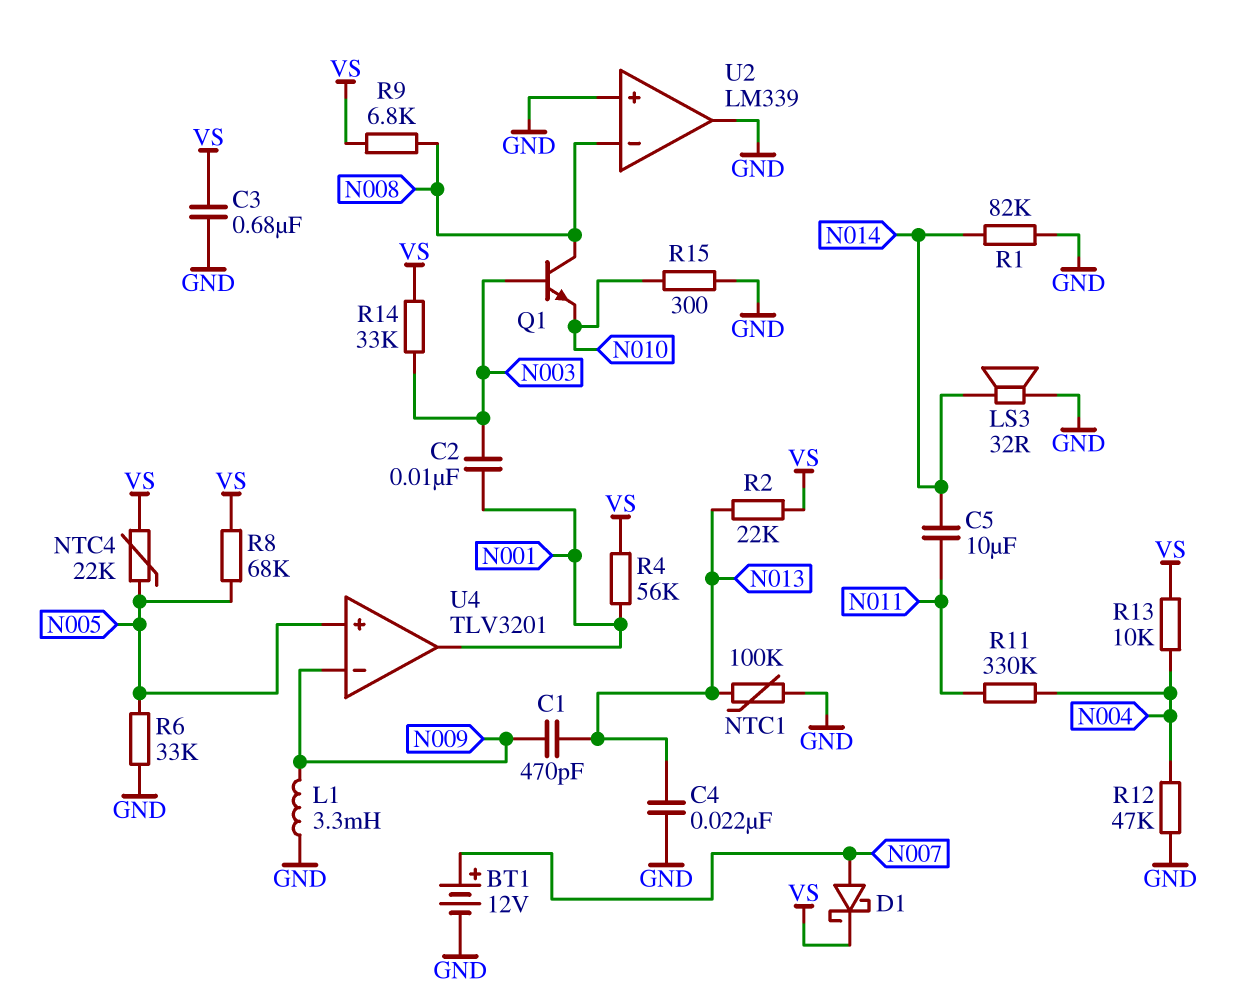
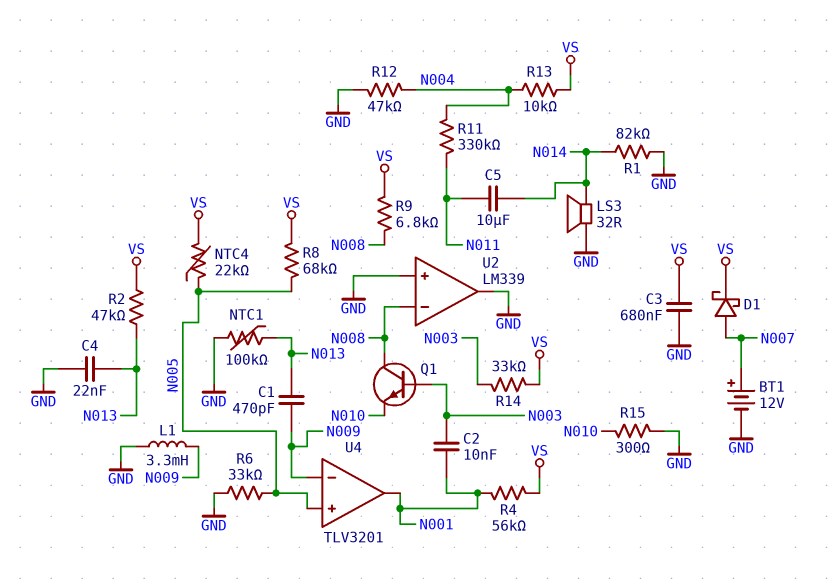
R2: 22k (N013, VS) -> 47k (N013, VS)

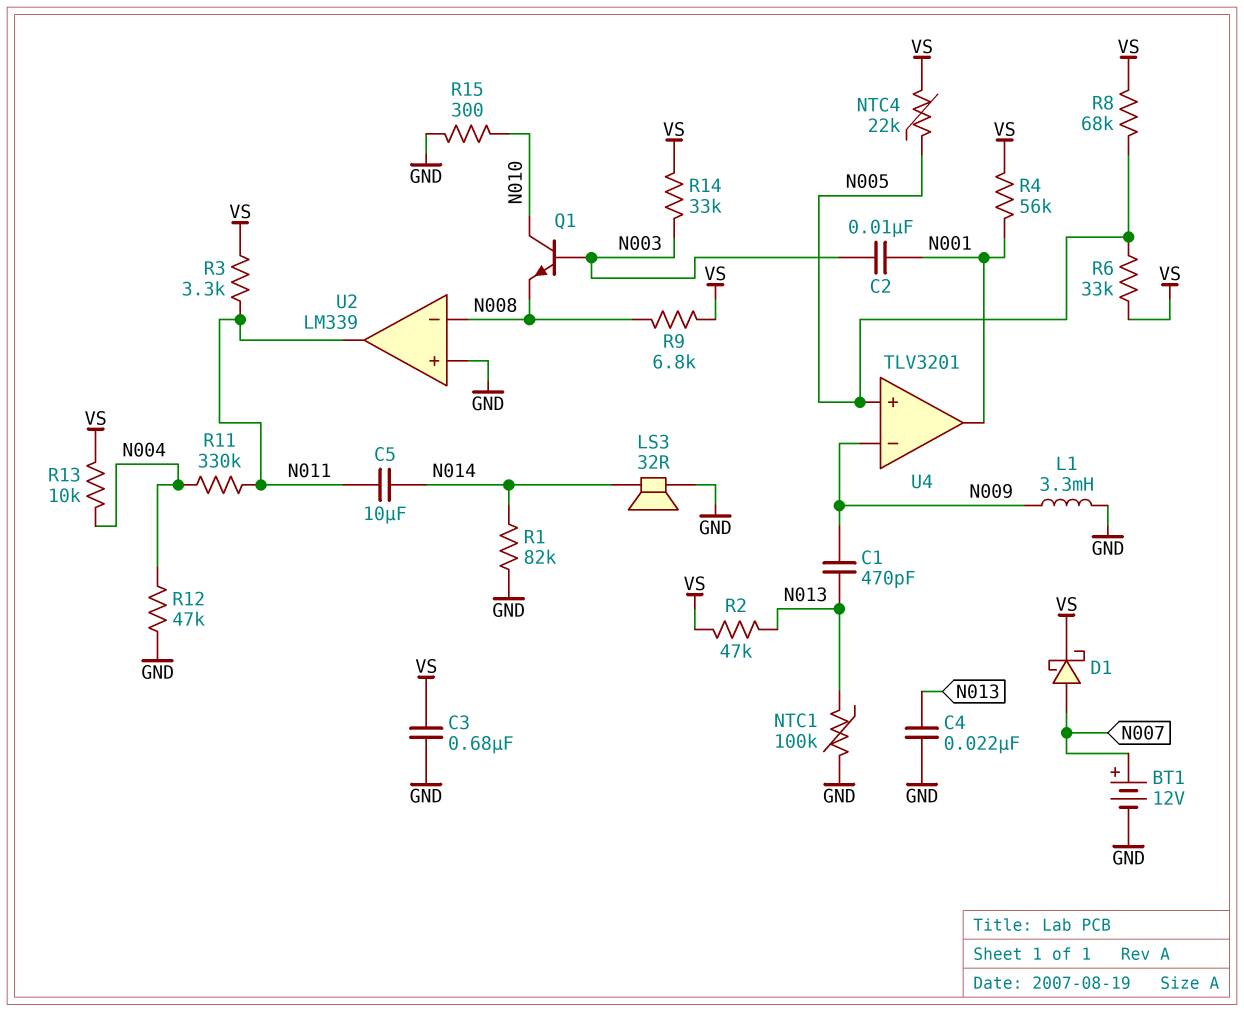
Q1: NPN (B N003, C N008, E N010) -> NPN (B N003, C N010, E N008)
R3: none -> 3.3k (N011, VS)
R6: 33k (GND, N005) -> 33k (N005, VS)
U2 pin out: GND -> N011

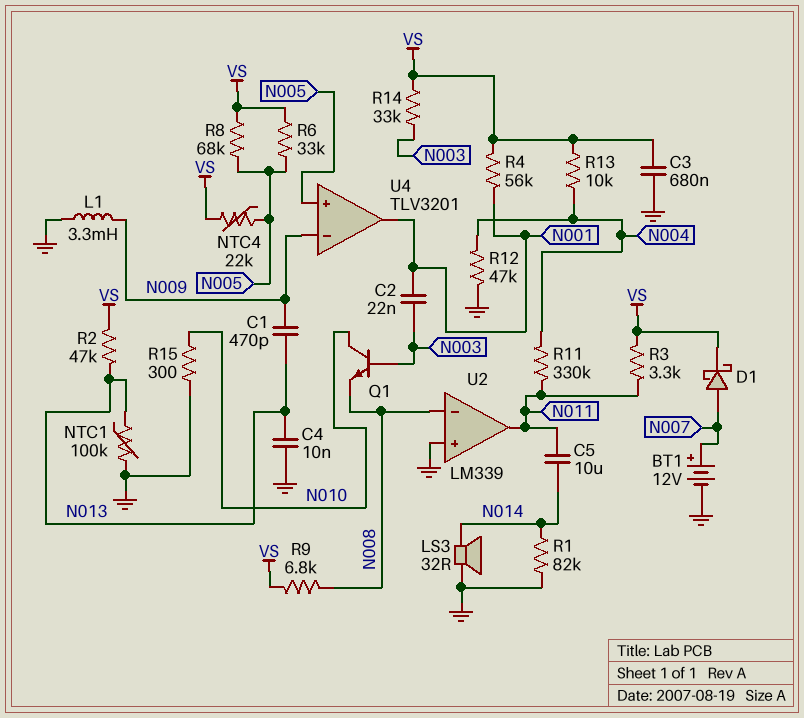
C2: 10nF (N001, N003) -> 22nF (N001, N003)
C4: 22nF (GND, N013) -> 10nF (GND, N013)

